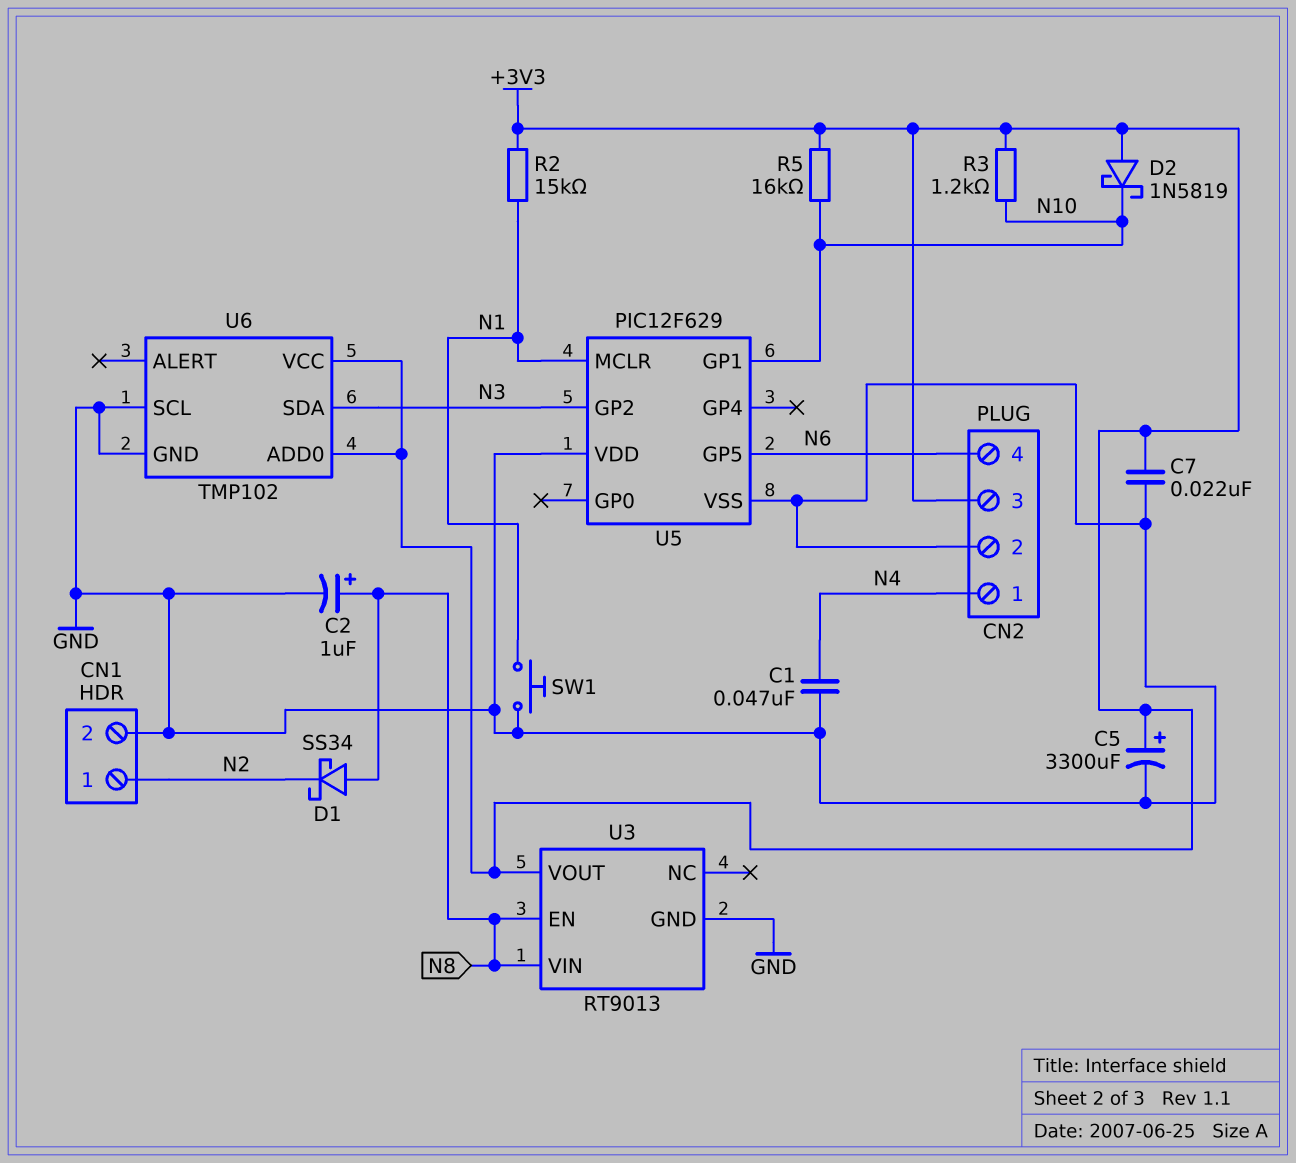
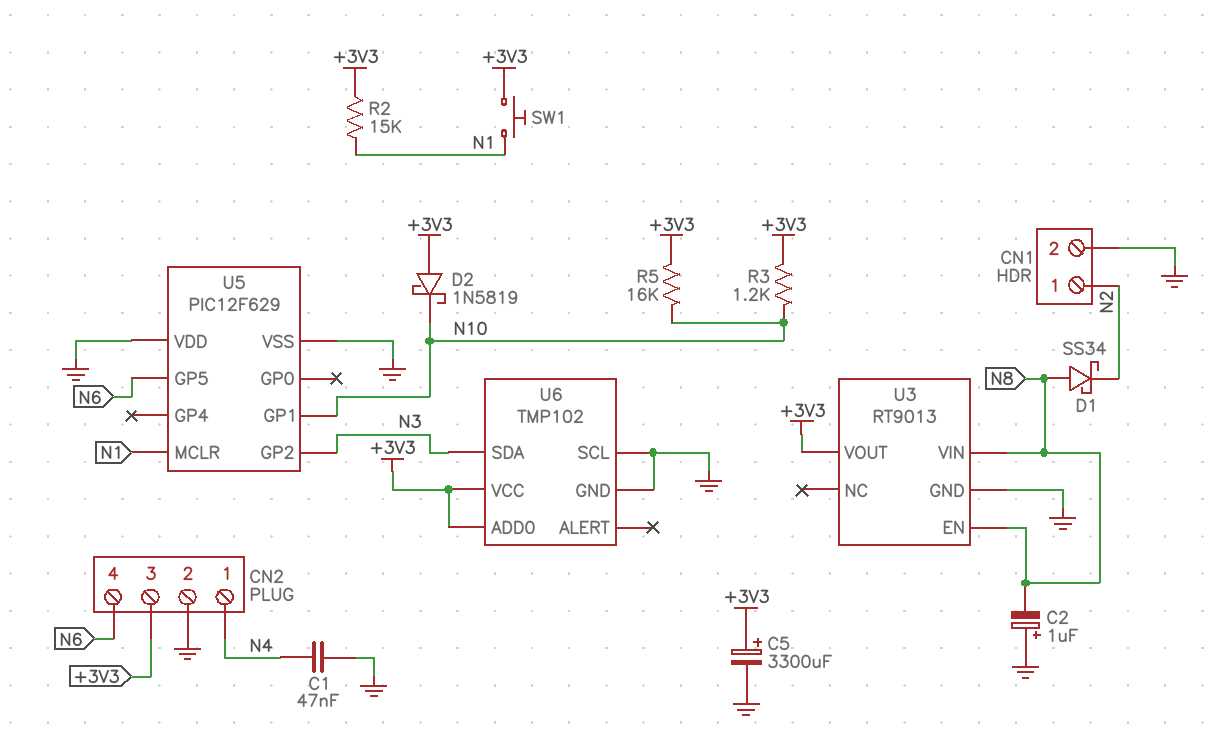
C2: 1uF (plus N8, minus GND) -> 1uF (plus GND, minus N8)
C7: 22nF (+3V3, GND) -> none
SW1: button (GND, N1) -> button (+3V3, N1)

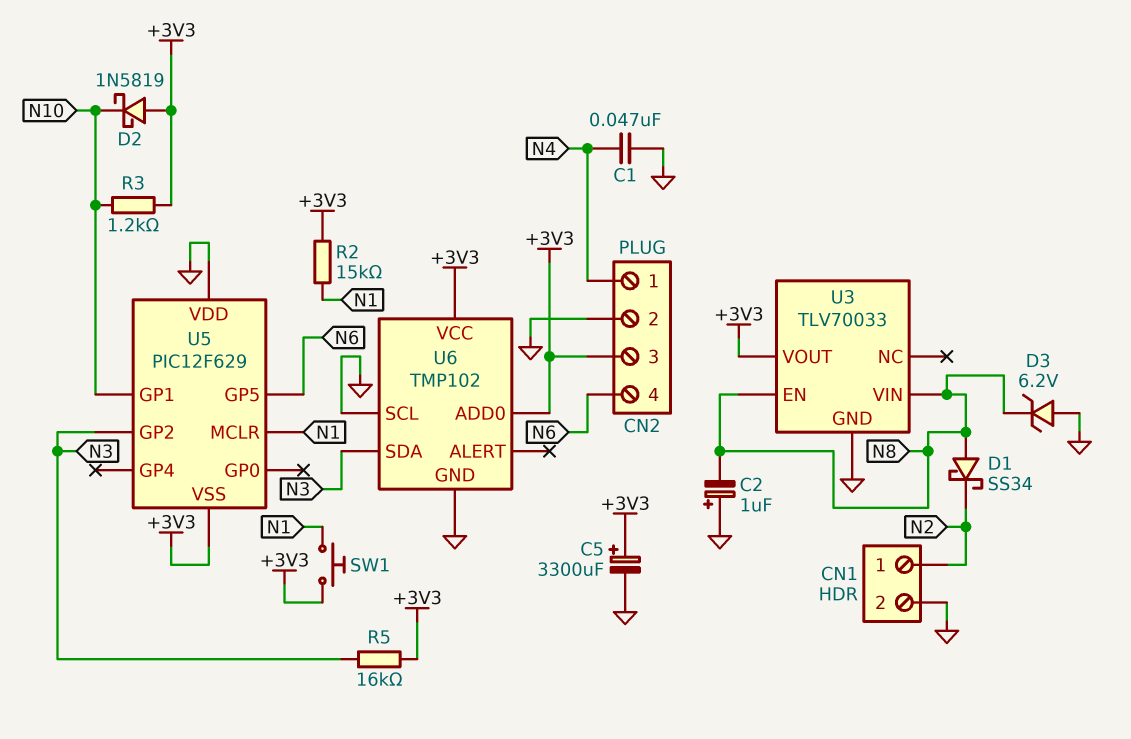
D3: none -> zener 6.2V (A GND, K N8)
R5: 16k (+3V3, N10) -> 16k (+3V3, N3)
U3: RT9013 -> TLV70033
U5 pin VSS: GND -> +3V3

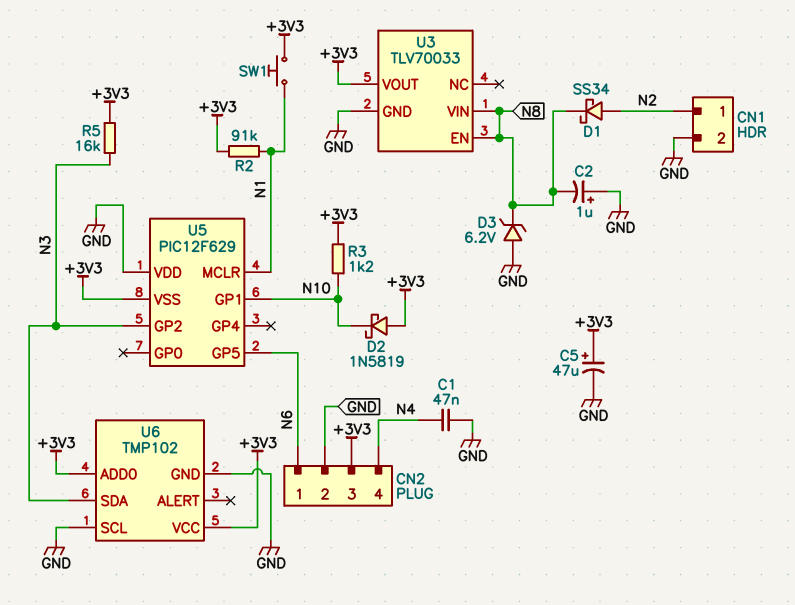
C5: 3300uF (plus +3V3, minus GND) -> 47uF (plus +3V3, minus GND)
CN2 pin 1: N4 -> N6
CN2 pin 4: N6 -> N4
D1: schottky SS34 (A N8, K N2) -> schottky SS34 (A N2, K N8)
R2: 15k (+3V3, N1) -> 91k (+3V3, N1)

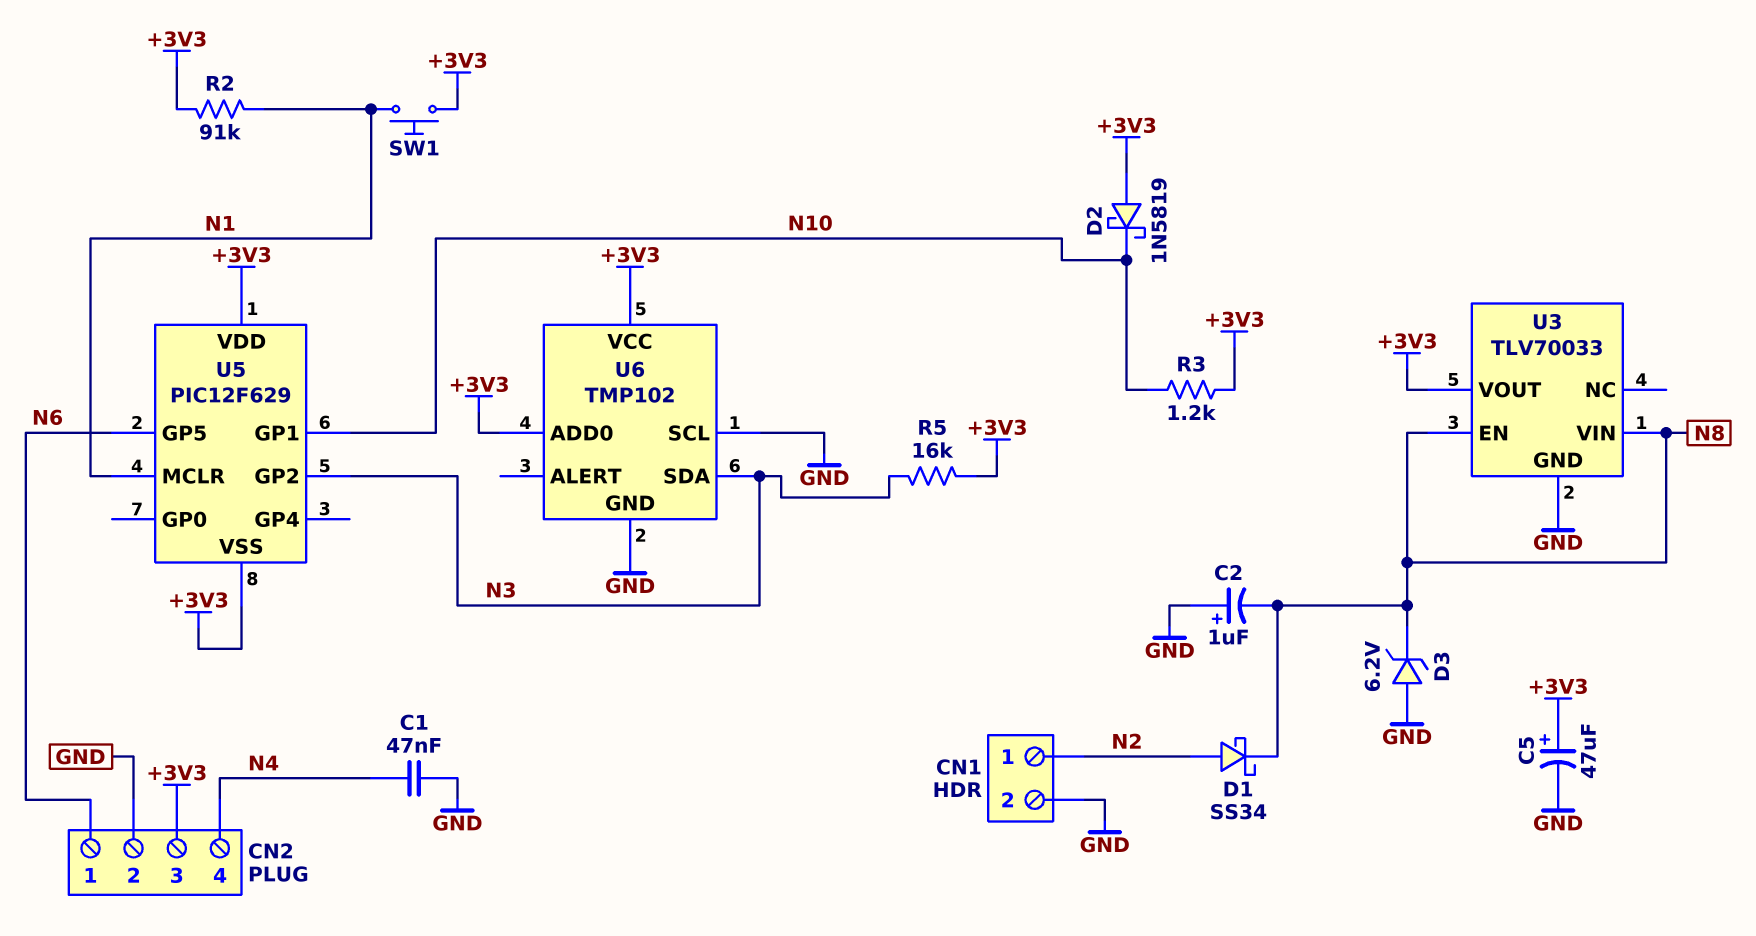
U5 pin VDD: GND -> +3V3

